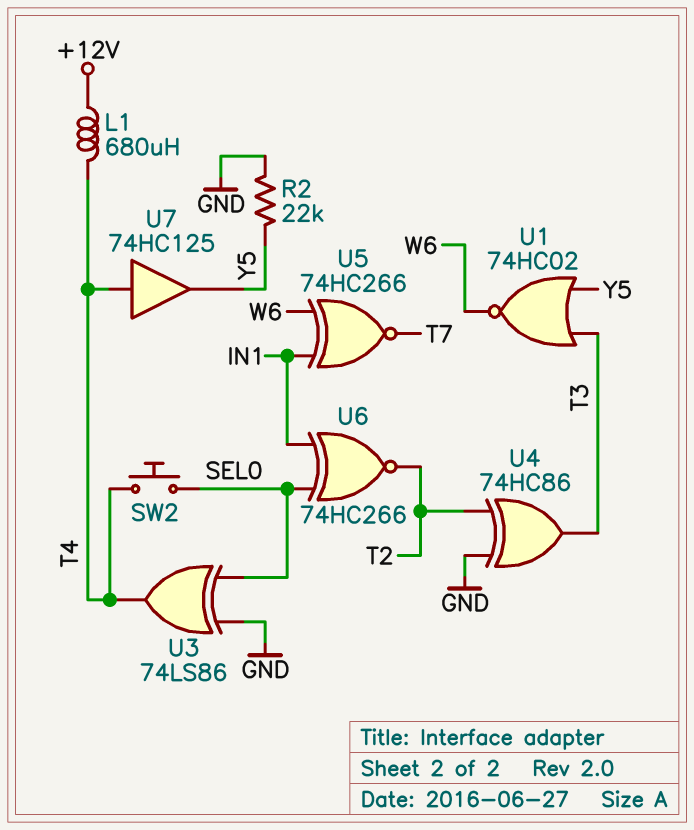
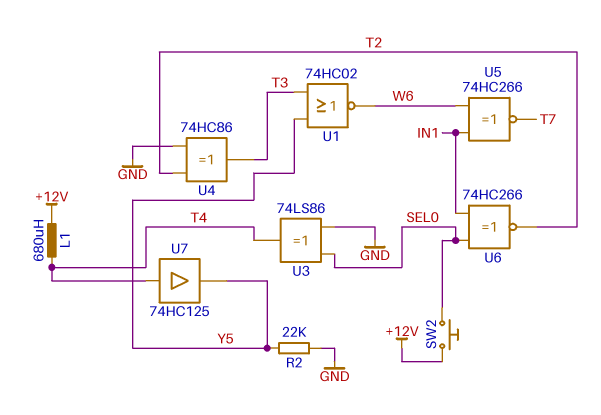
SW2: button (SEL0, T4) -> button (+12V, SEL0)

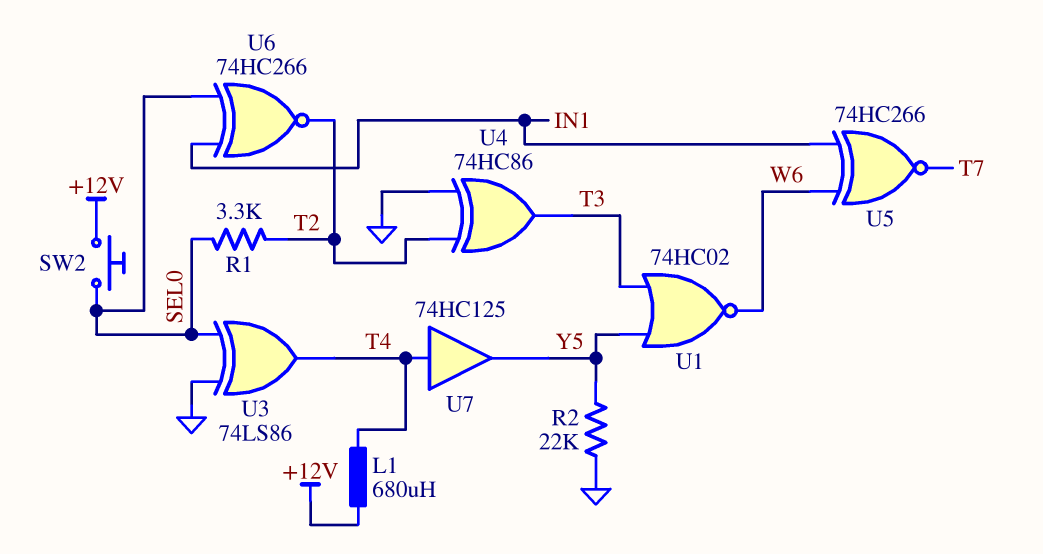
R1: none -> 3.3k (SEL0, T2)

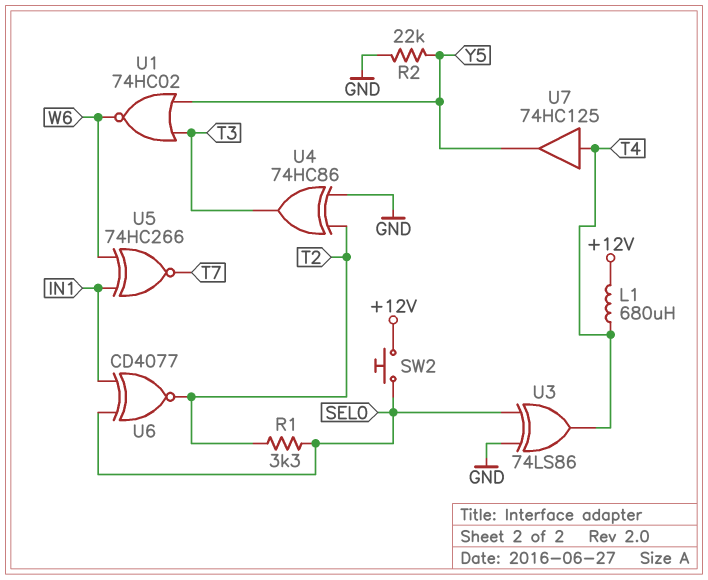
U6: XNOR 74HC266 (in IN1, in SEL0, out T2) -> XNOR CD4077 (in IN1, in SEL0, out T2)

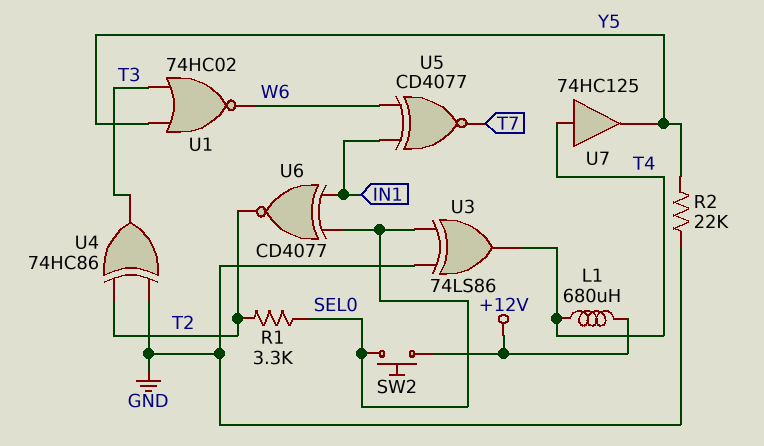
U5: XNOR 74HC266 (in IN1, in W6, out T7) -> XNOR CD4077 (in IN1, in W6, out T7)

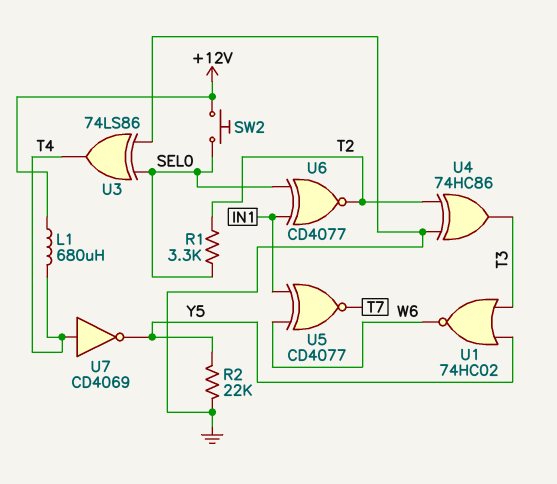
U7: buffer 74HC125 (in T4, out Y5) -> NOT CD4069 (in T4, out Y5)

